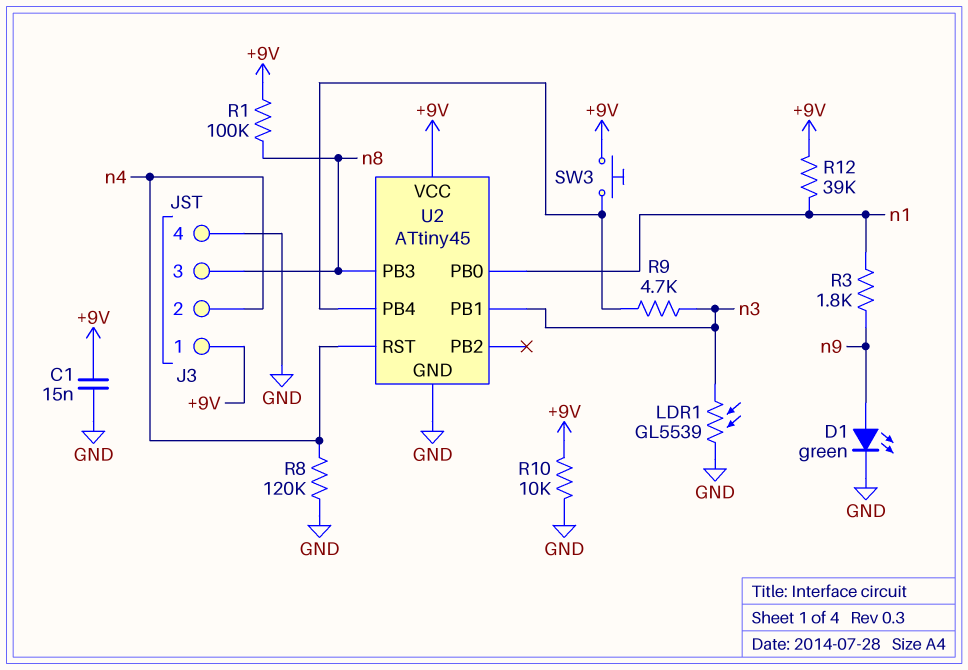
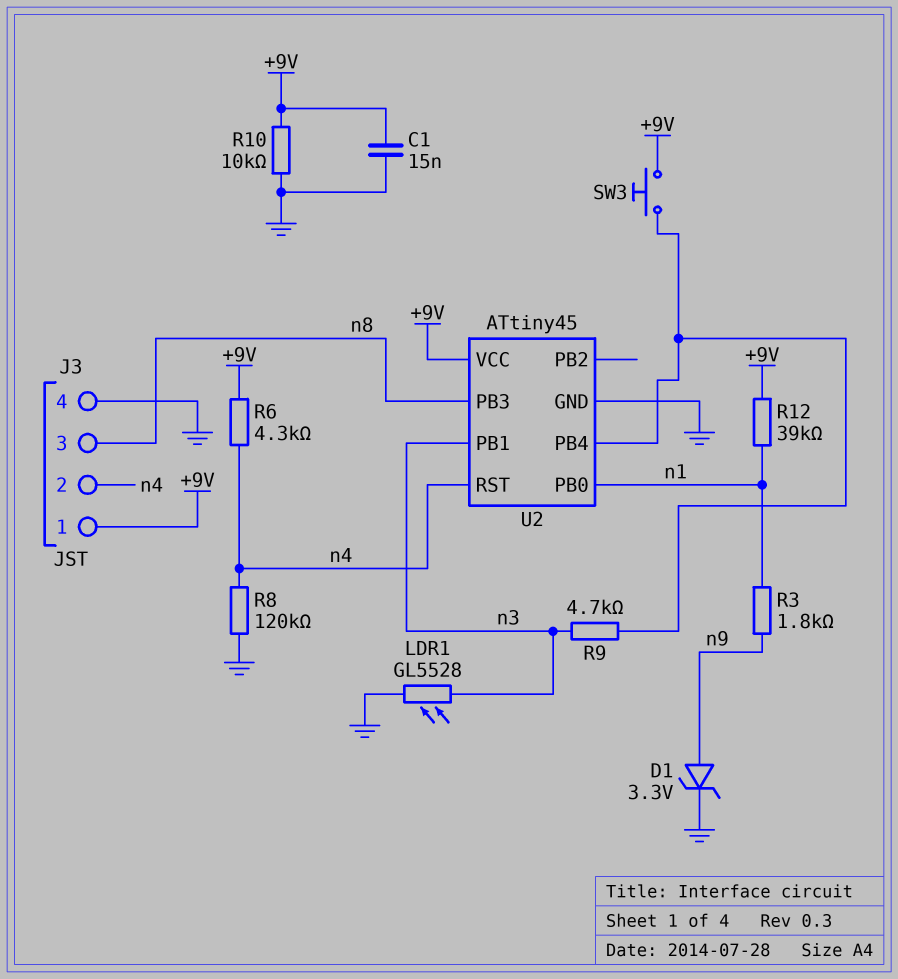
D1: LED green (A n9, K GND) -> zener 3.3V (A n9, K GND)
LDR1: GL5539 (GND, n3) -> GL5528 (GND, n3)
R1: 100k (+9V, n8) -> none
R6: none -> 4.3k (+9V, n4)

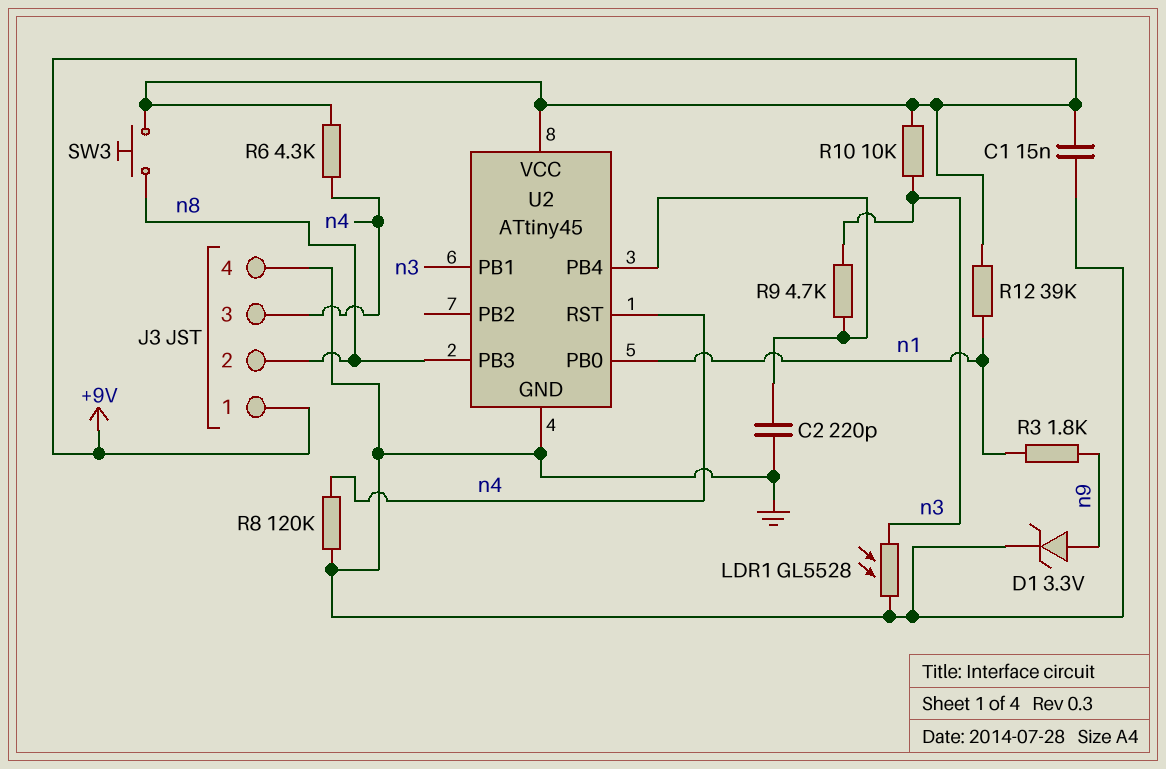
C2: none -> 220pF (GND, U2/PB4)
J3 pin 2: n4 -> n8
J3 pin 3: n8 -> n4
R10: 10k (+9V, GND) -> 10k (+9V, n3)
SW3: button (+9V, U2/PB4) -> button (+9V, n8)

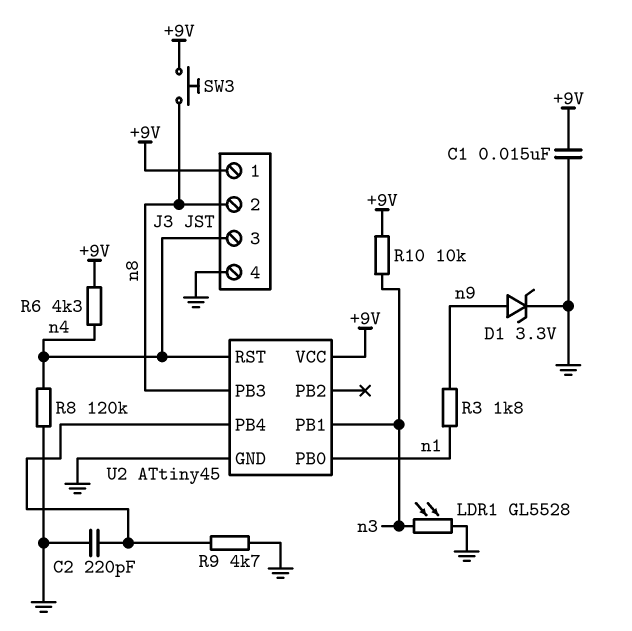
R9: 4.7k (U2/PB4, n3) -> 4.7k (GND, U2/PB4)
R12: 39k (+9V, n1) -> none

